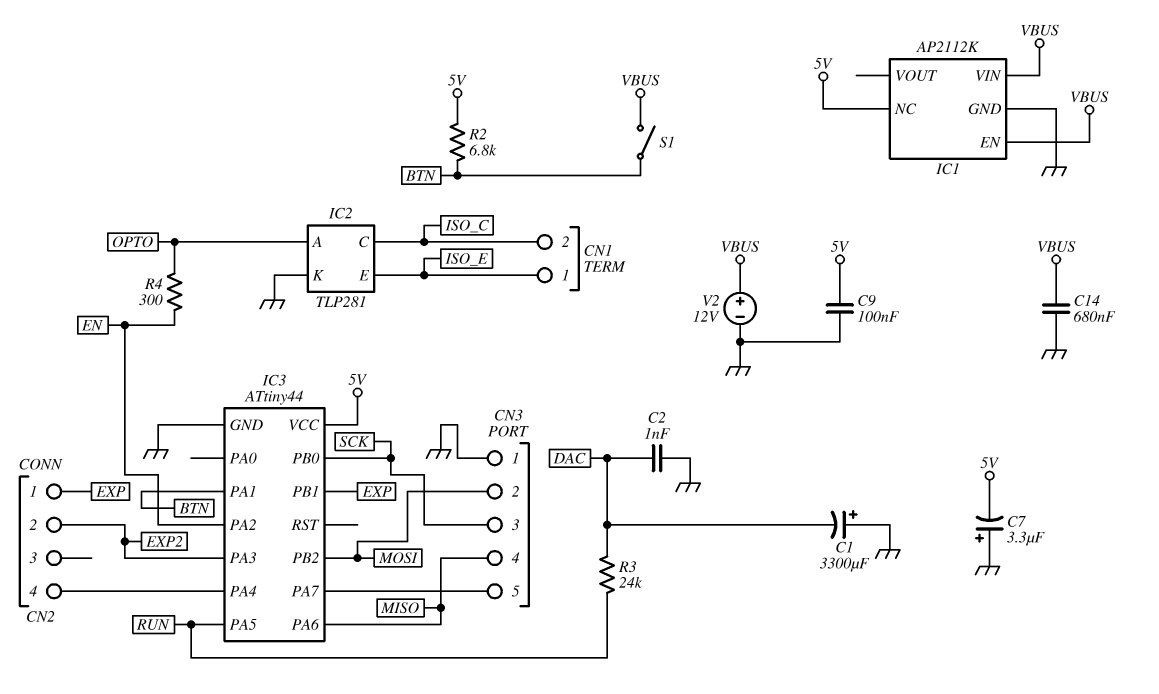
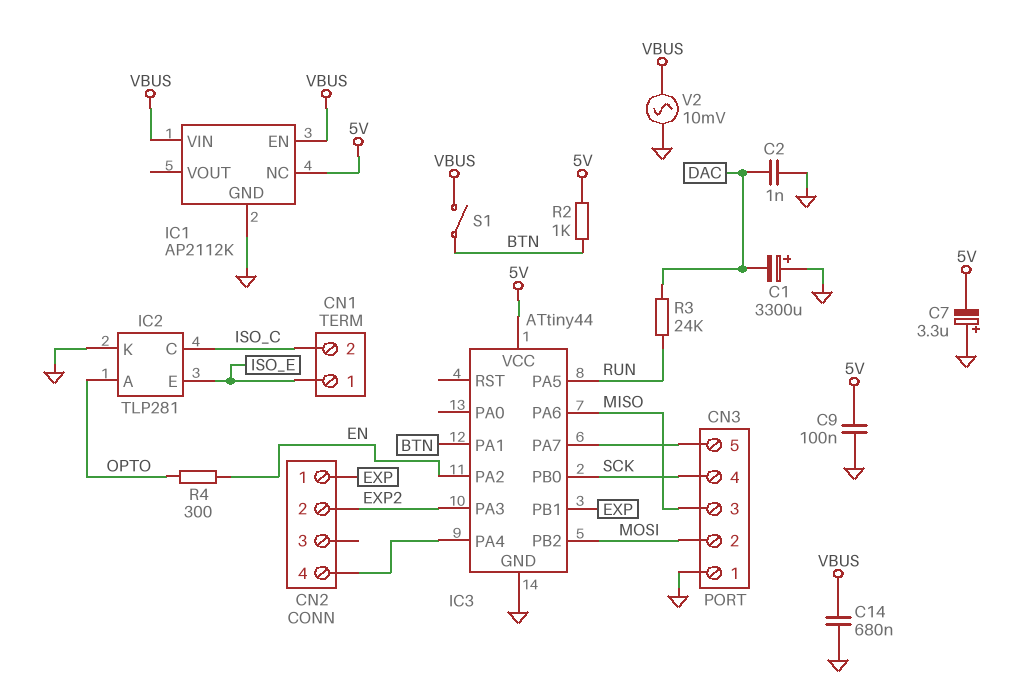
CN3 pin 3: SCK -> MISO
CN3 pin 4: MISO -> SCK
R2: 6.8k (5V, BTN) -> 1k (5V, BTN)
V2: 12V (plus VBUS, minus GND) -> AC 10mV (GND, VBUS)

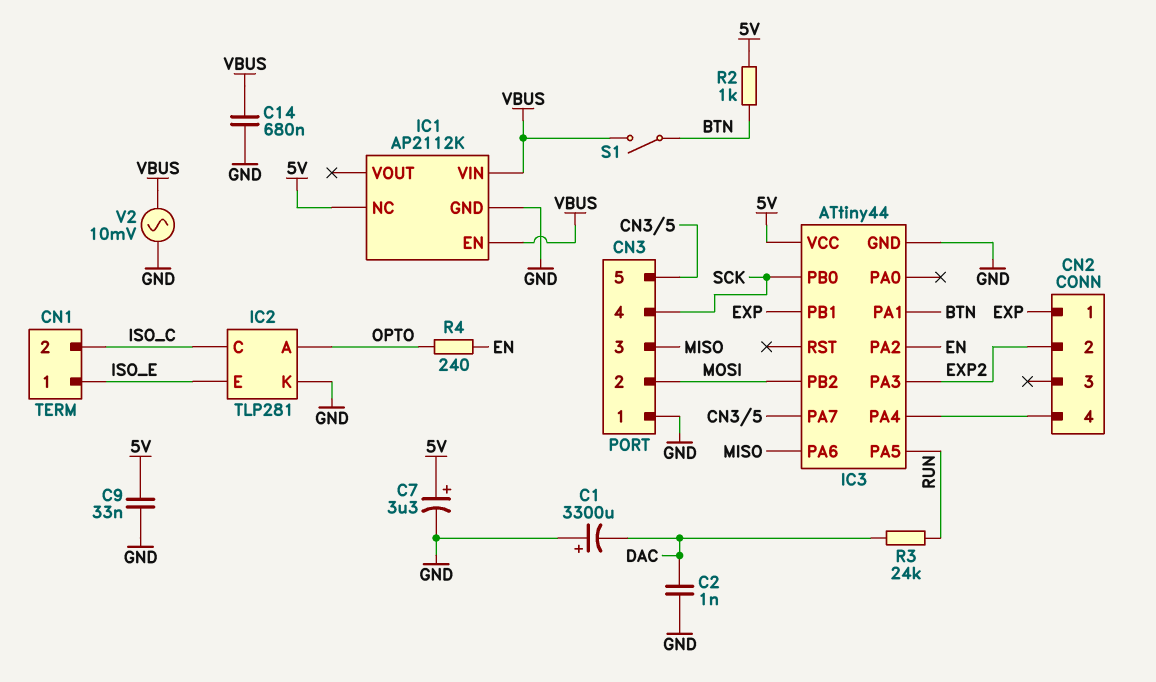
C7: 3.3uF (plus GND, minus 5V) -> 3.3uF (plus 5V, minus GND)
C9: 100nF (5V, GND) -> 33nF (5V, GND)
R4: 300 (EN, OPTO) -> 240 (EN, OPTO)

